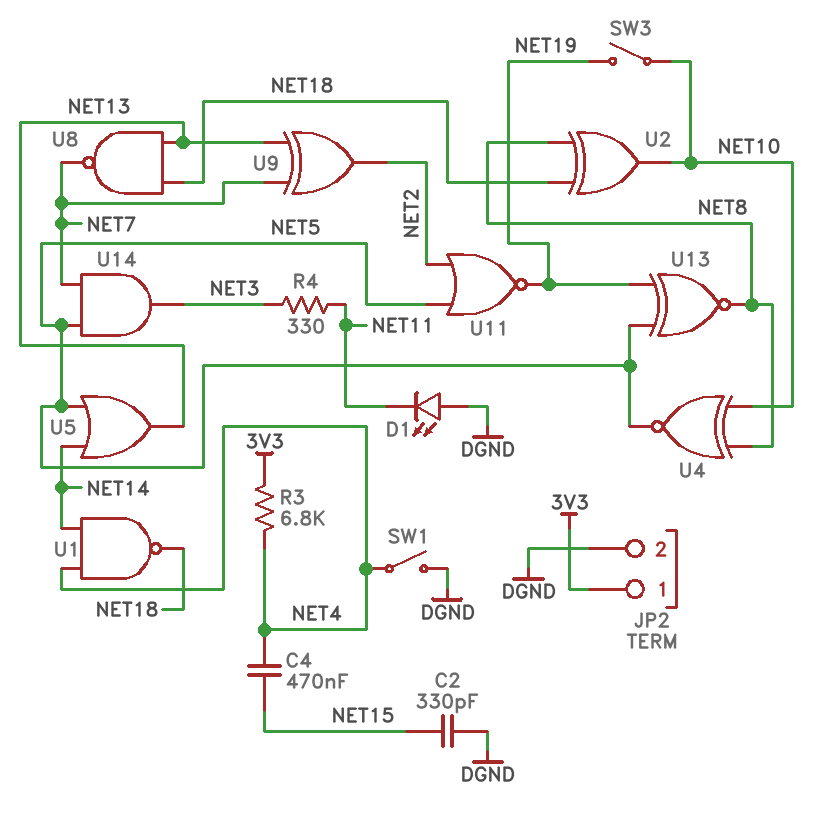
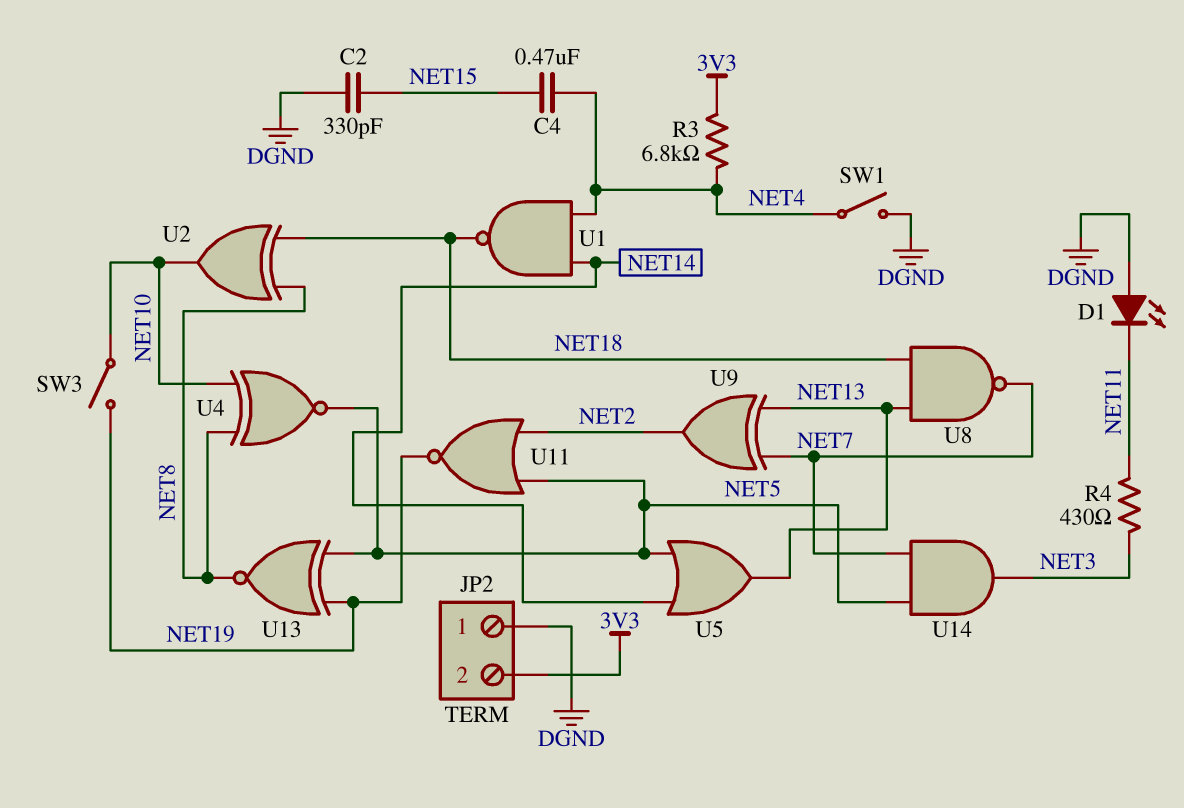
JP2 pin 1: 3V3 -> DGND
JP2 pin 2: DGND -> 3V3
R4: 330 (NET3, NET11) -> 430 (NET3, NET11)

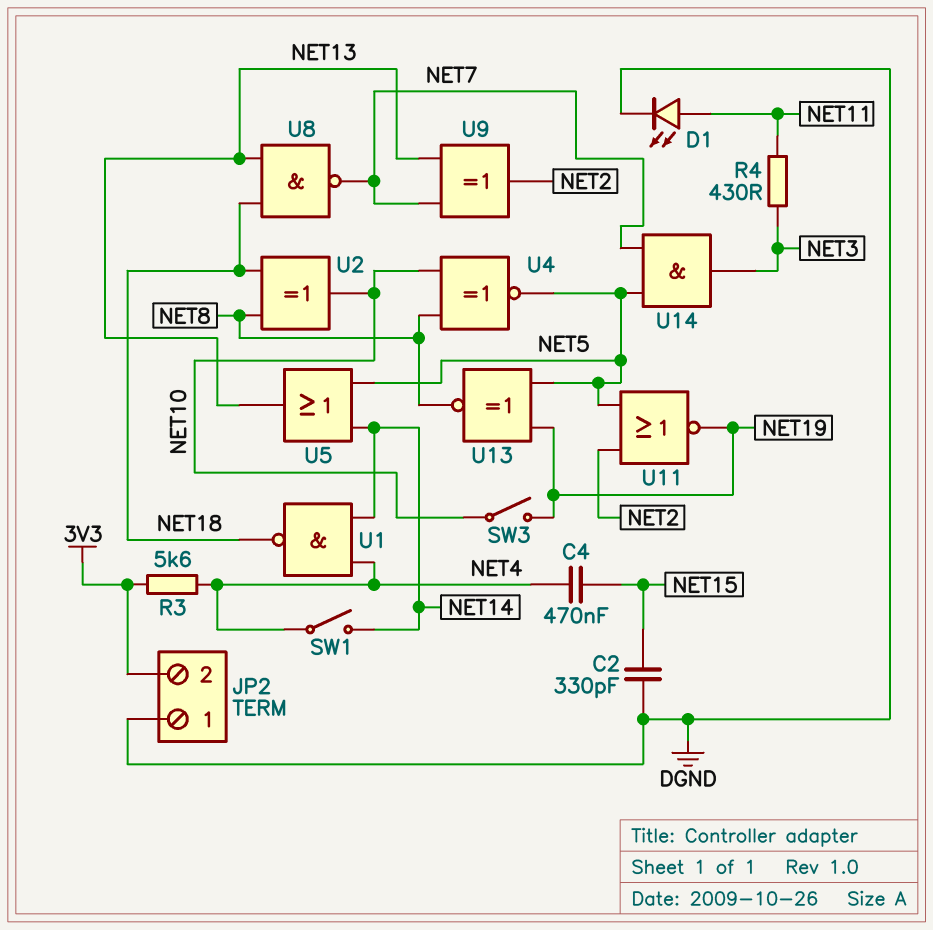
D1: LED (A DGND, K NET11) -> LED (A NET11, K DGND)
R3: 6.8k (3V3, NET4) -> 5.6k (3V3, NET4)
SW1: switch (DGND, NET4) -> switch (NET4, NET14)

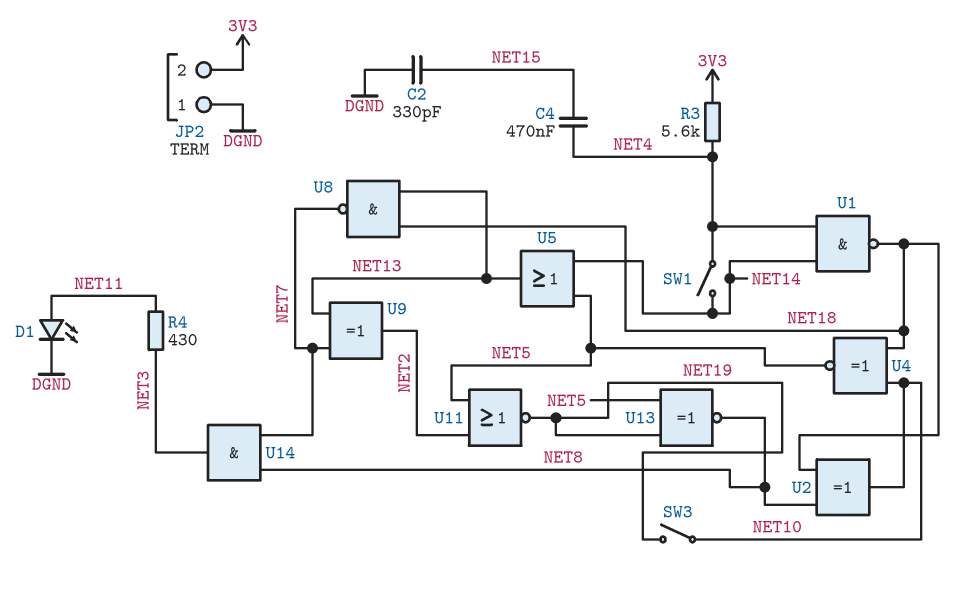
U4: XNOR (in NET8, in NET10, out NET5) -> XNOR (in NET10, in NET18, out NET5)
U14: AND (in NET5, in NET7, out NET3) -> AND (in NET7, in NET8, out NET3)

